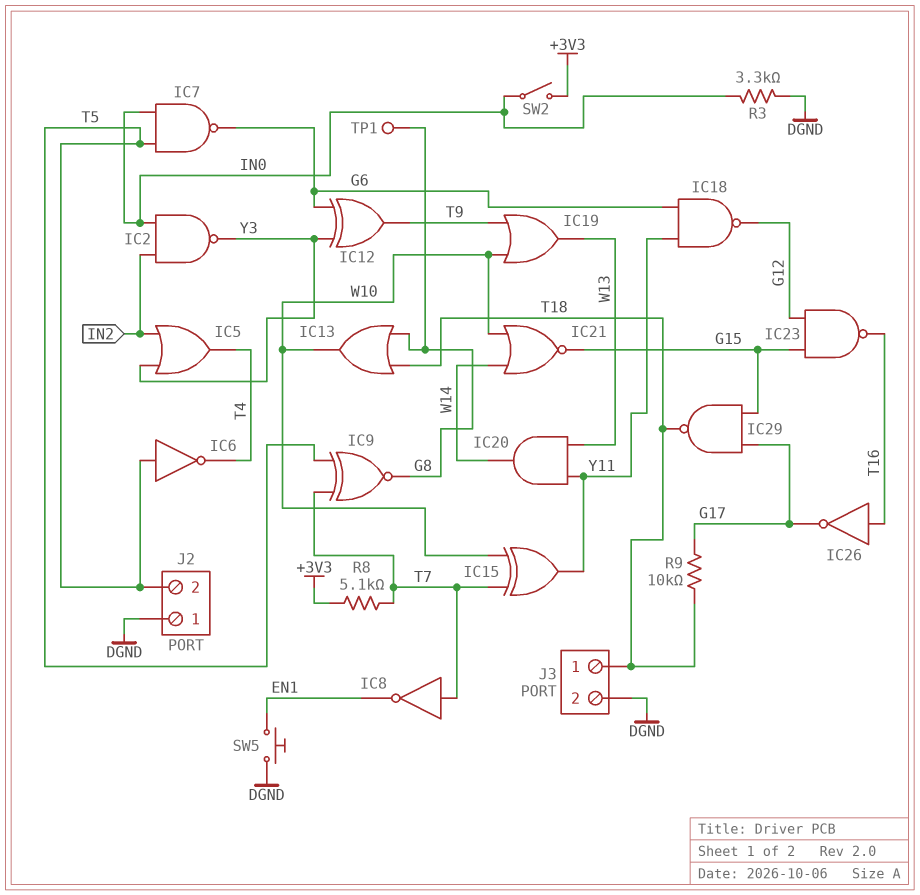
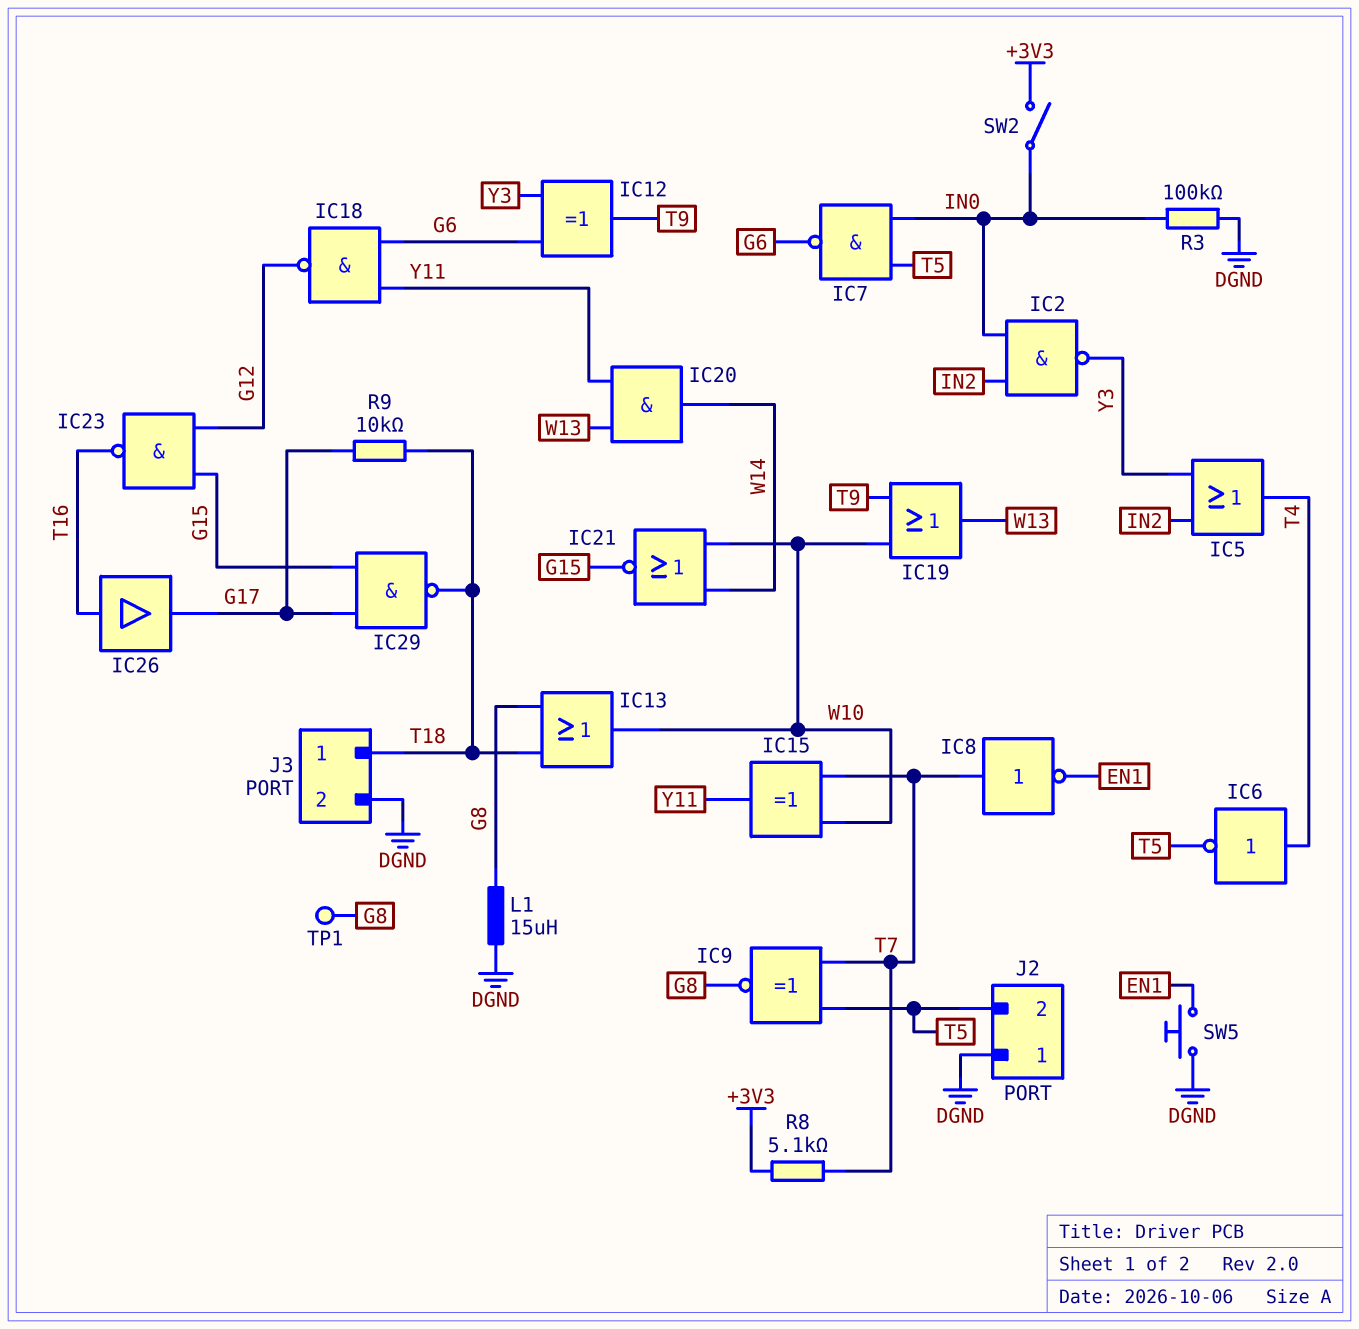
IC6: NOT (in T5, out T4) -> NOT (in T4, out T5)
IC26: NOT (in T16, out G17) -> buffer (in T16, out G17)
L1: none -> 15uH (DGND, G8)
R3: 3.3k (DGND, IN0) -> 100k (DGND, IN0)

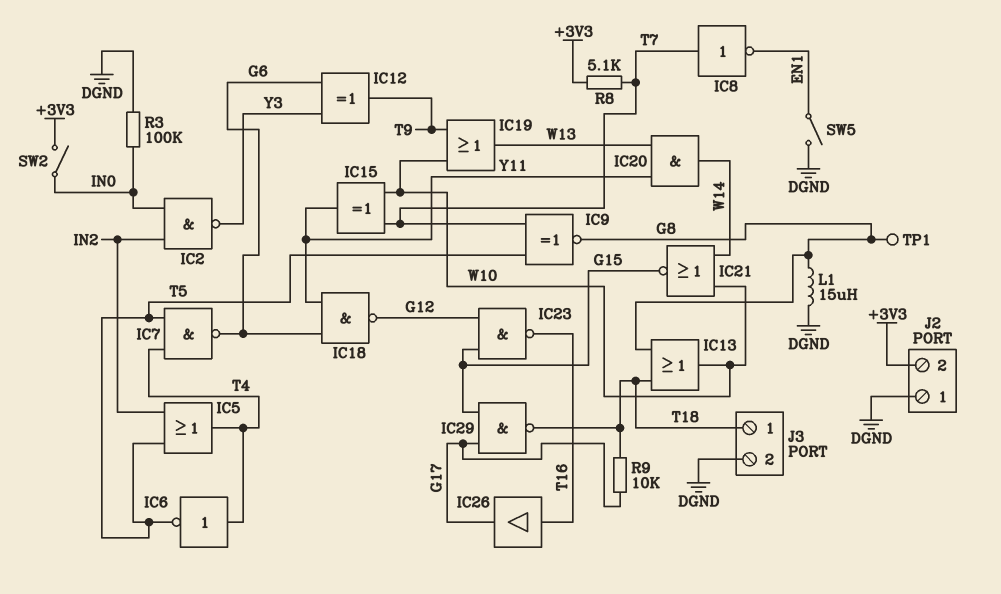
IC5: OR (in IN2, in Y3, out T4) -> OR (in IN2, in T5, out T4)
IC7: NAND (in IN0, in T5, out G6) -> NAND (in T4, in T5, out G6)
J2 pin 2: T5 -> +3V3
SW5: button (DGND, EN1) -> switch (DGND, EN1)

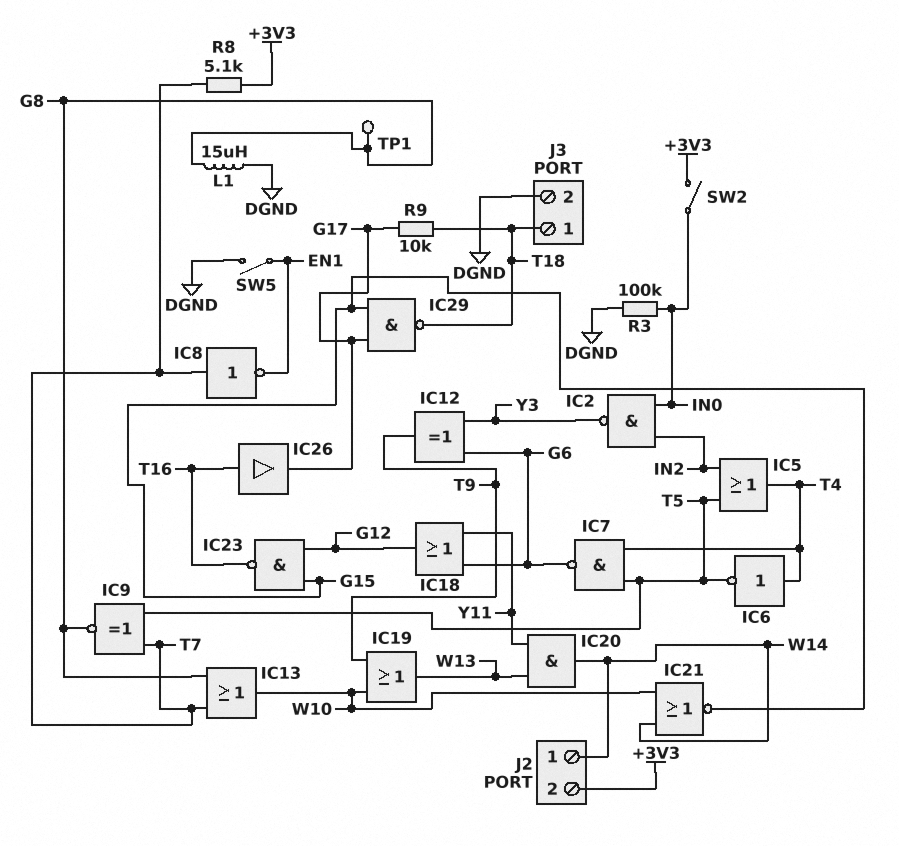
IC13: OR (in G8, in T18, out W10) -> OR (in G8, in T7, out W10)
IC15: XOR (in T7, in W10, out Y11) -> none
IC18: NAND (in G6, in Y11, out G12) -> OR (in G6, in Y11, out G12)
J2 pin 1: DGND -> W14

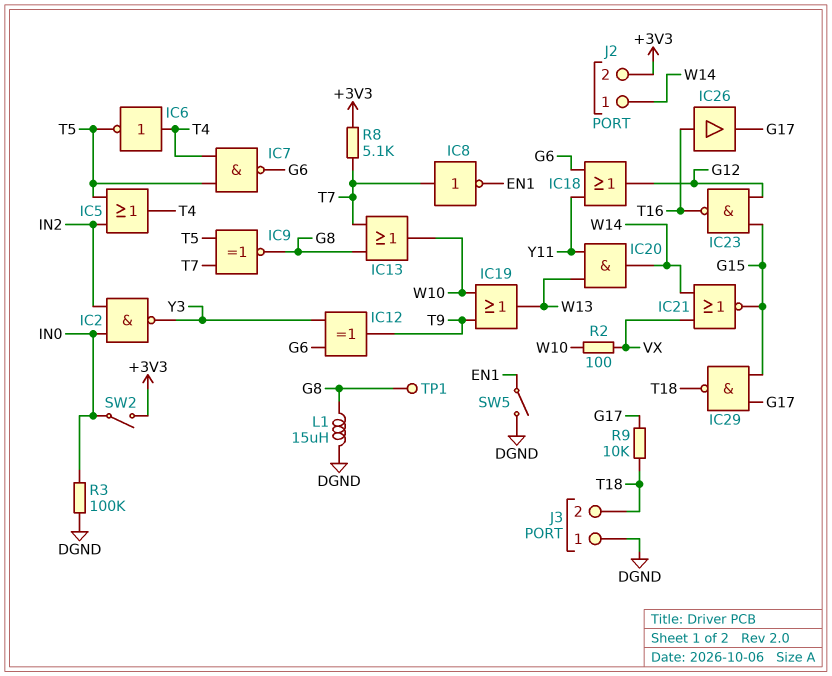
IC21: NOR (in W10, in W14, out G15) -> NOR (in VX, in W14, out G15)
J3 pin 1: T18 -> DGND
J3 pin 2: DGND -> T18
R2: none -> 100 (VX, W10)

